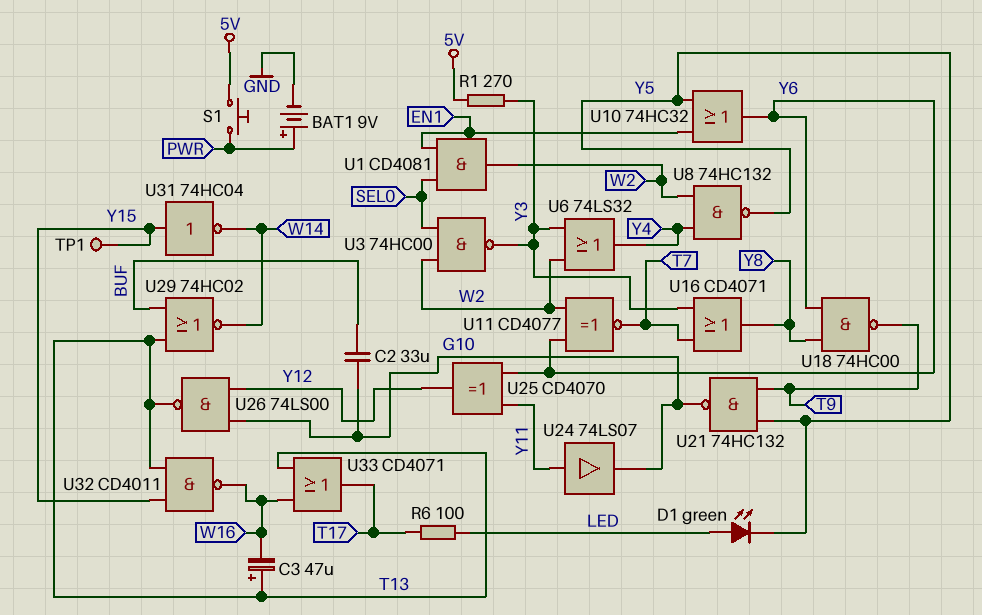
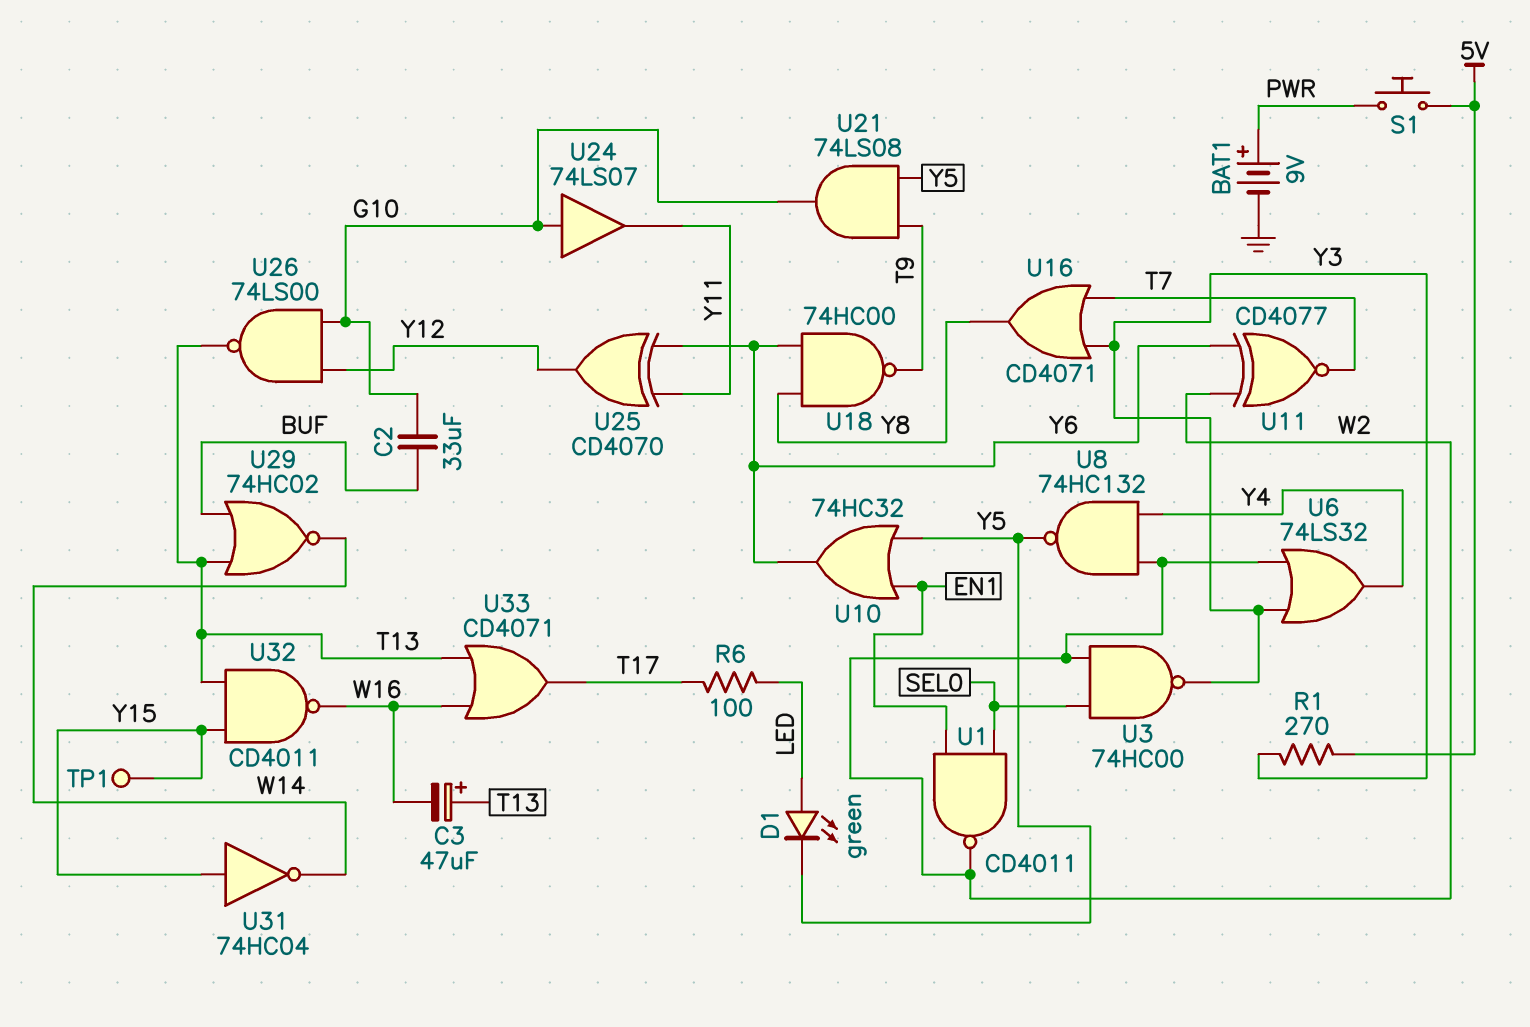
U1: AND CD4081 (in EN1, in SEL0, out W2) -> NAND CD4011 (in EN1, in SEL0, out W2)
U21: NAND 74HC132 (in T9, in Y5, out G10) -> AND 74LS08 (in T9, in Y5, out G10)
U24: buffer 74LS07 (in Y11, out G10) -> buffer 74LS07 (in G10, out Y11)

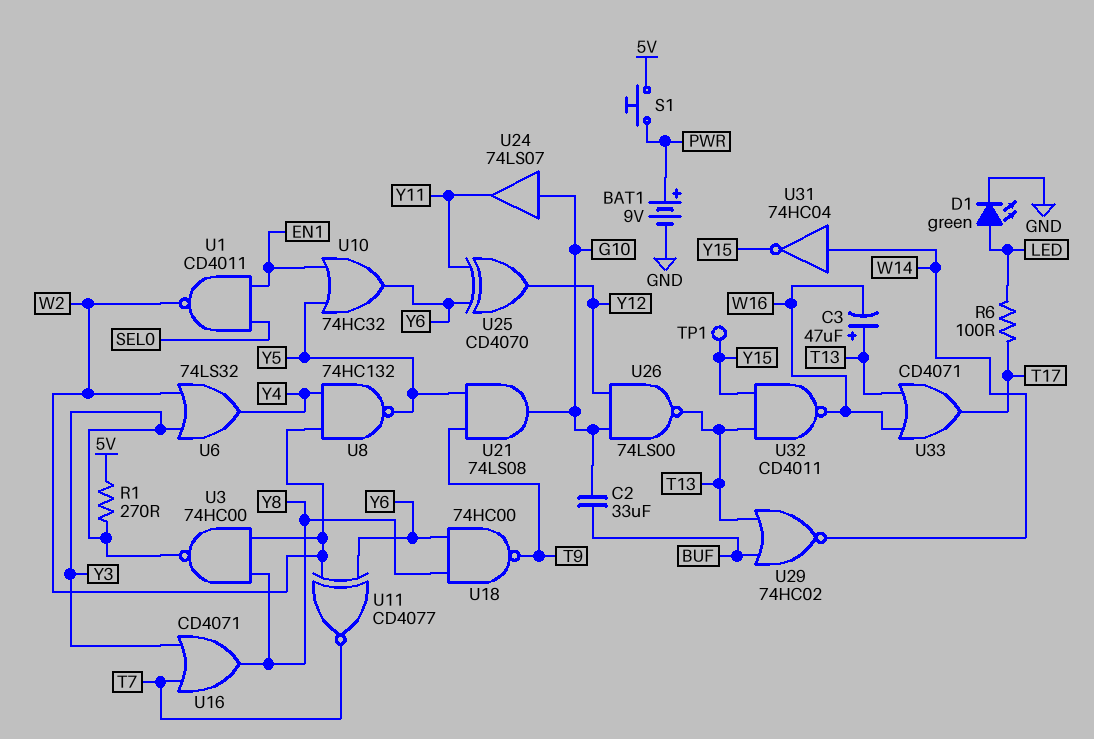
D1: LED green (A LED, K Y5) -> LED green (A LED, K GND)
U3: NAND 74HC00 (in SEL0, in W2, out Y3) -> NAND 74HC00 (in W2, in Y8, out Y3)
U31: NOT 74HC04 (in Y15, out W14) -> NOT 74HC04 (in W14, out Y15)

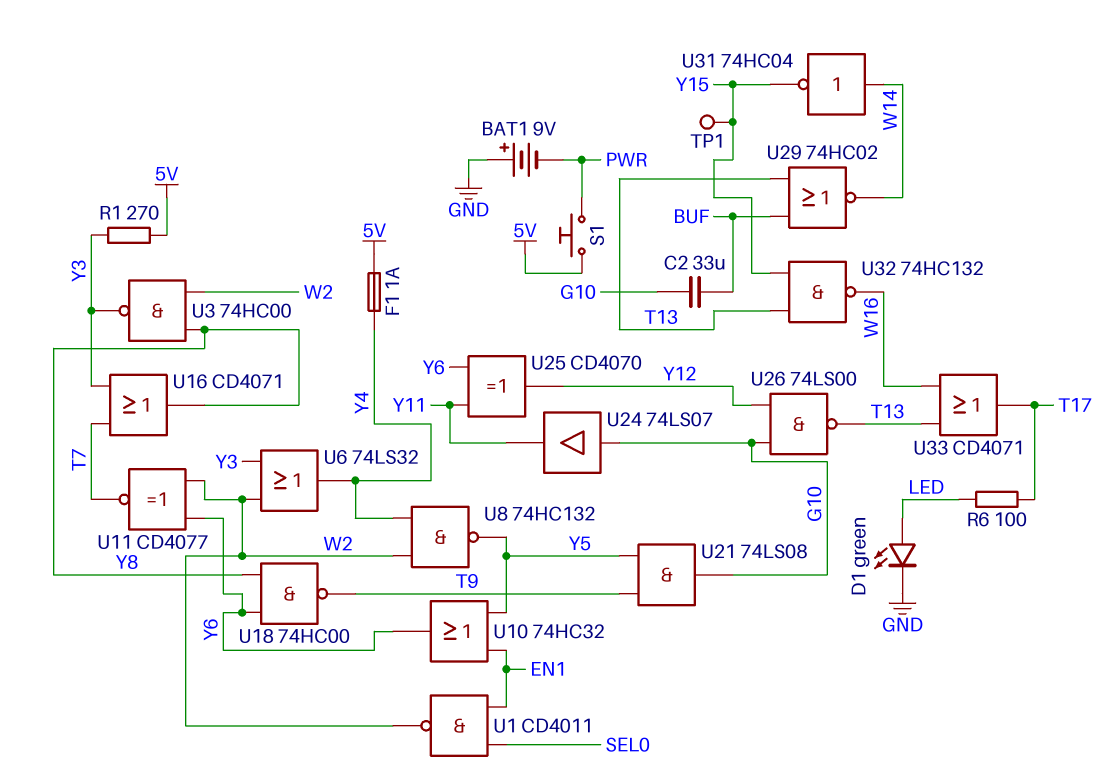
BAT1: 9V (plus PWR, minus GND) -> 9V (plus GND, minus PWR)
C3: 47uF (plus T13, minus W16) -> none
F1: none -> 1A (5V, Y4)
U32: NAND CD4011 (in T13, in Y15, out W16) -> NAND 74HC132 (in T13, in Y15, out W16)

